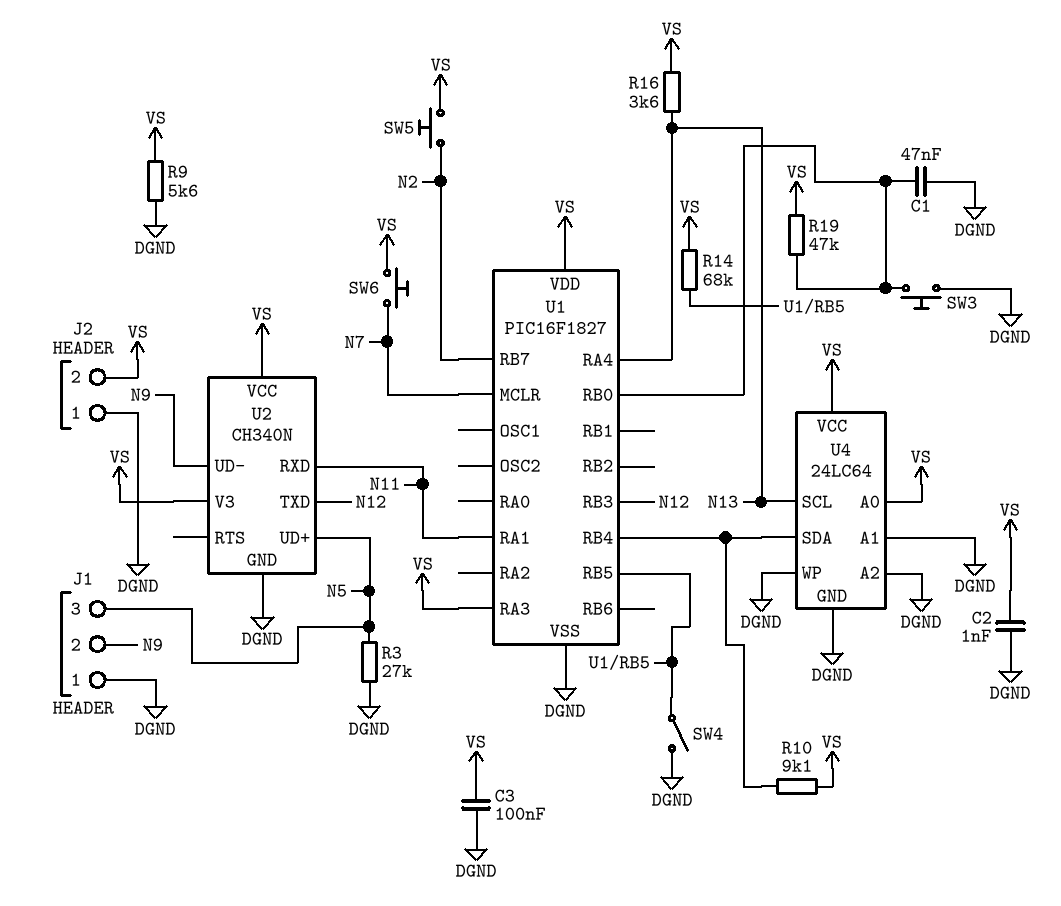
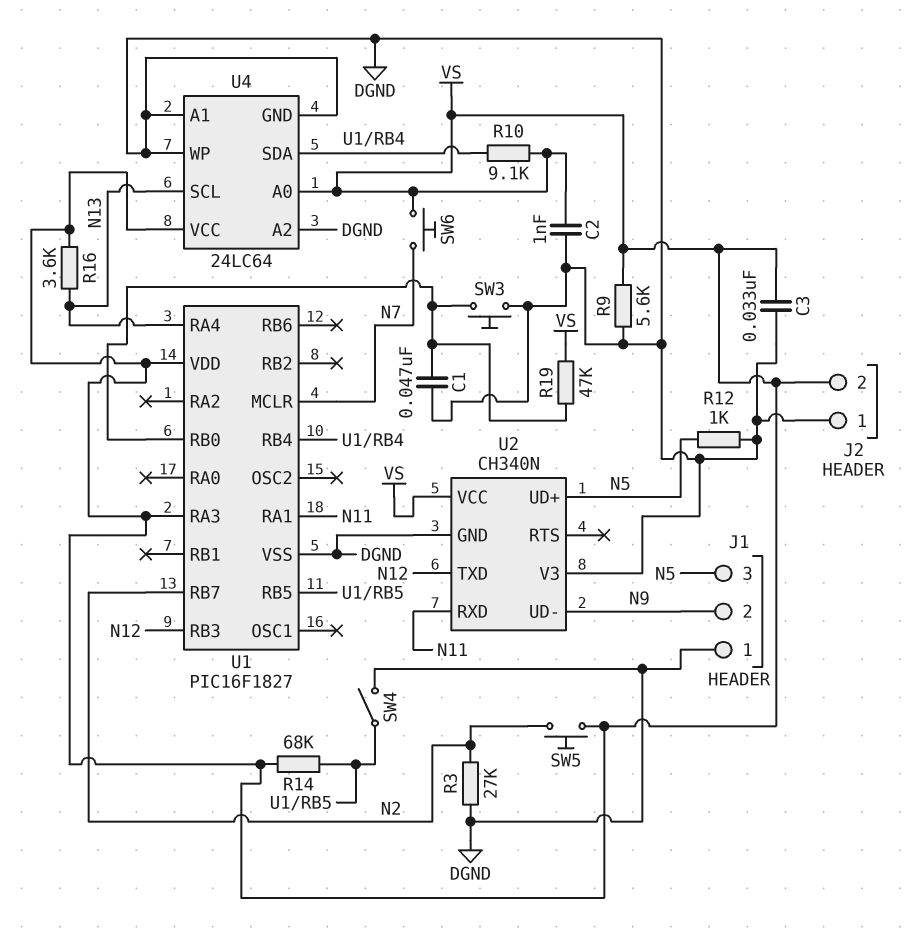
C3: 100nF (DGND, VS) -> 33nF (DGND, VS)
R3: 27k (DGND, N5) -> 27k (DGND, N2)
R12: none -> 1k (DGND, N5)
U2 pin V3: VS -> DGND

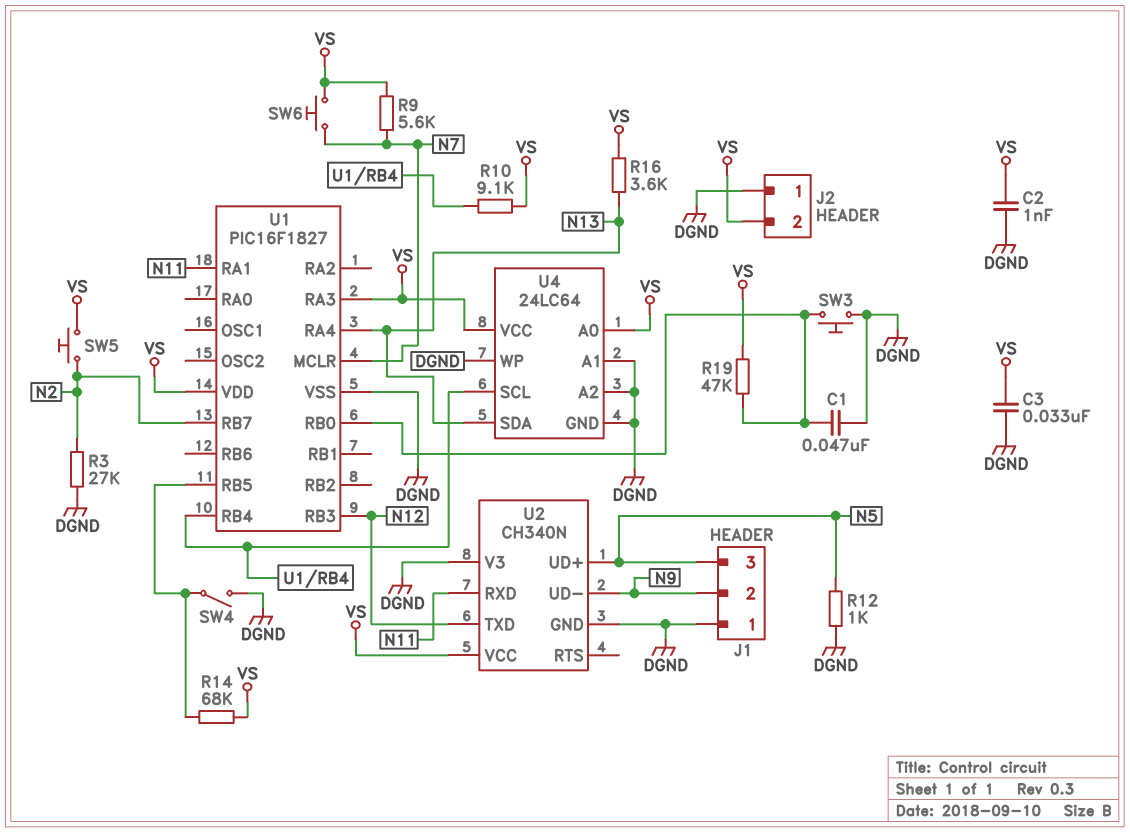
R9: 5.6k (DGND, VS) -> 5.6k (N7, VS)
U4 pin SCL: N13 -> U1/RB4
U4 pin SDA: U1/RB4 -> N13

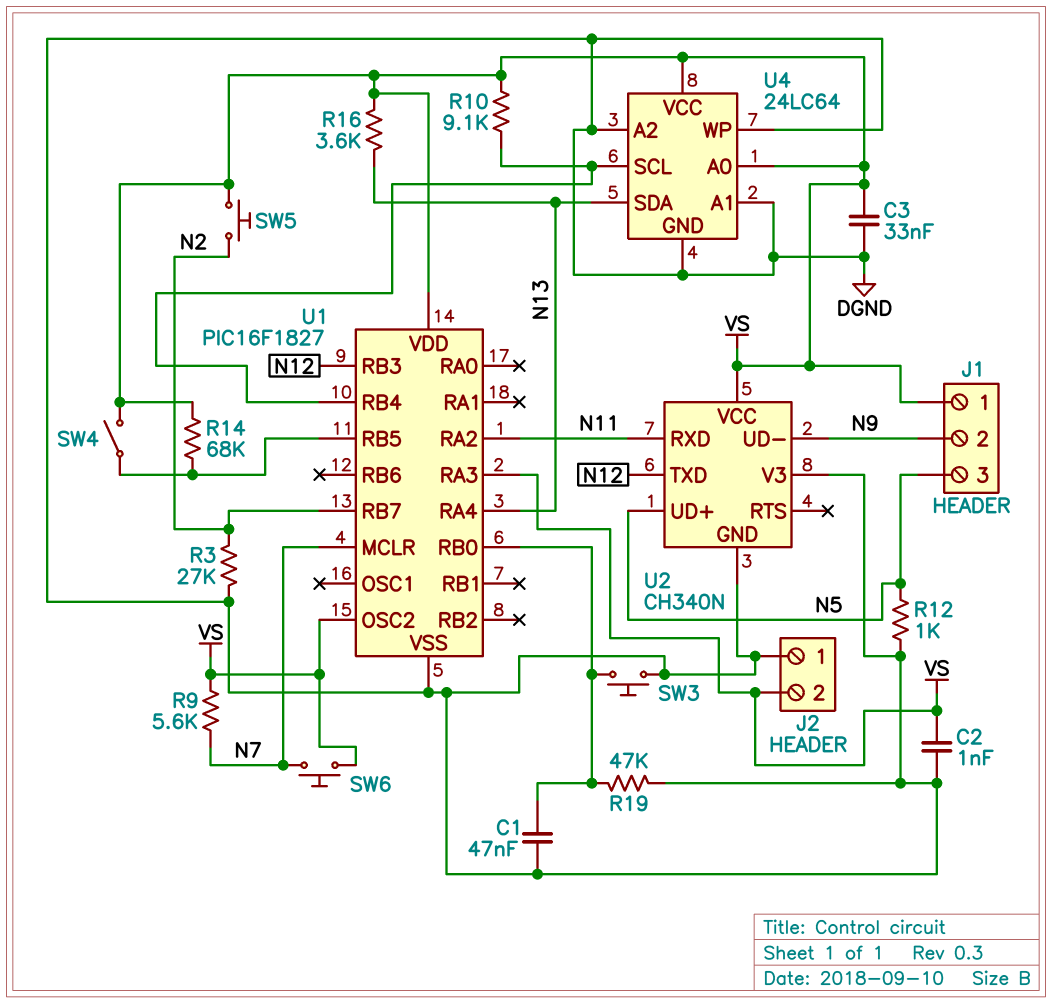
J1 pin 1: DGND -> VS
R19: 47k (U1/RB0, VS) -> 47k (DGND, U1/RB0)
SW4: switch (DGND, U1/RB5) -> switch (U1/RB5, VS)
U1 pin OSC2: none -> VS
U1 pin RA1: N11 -> none
U1 pin RA2: none -> N11

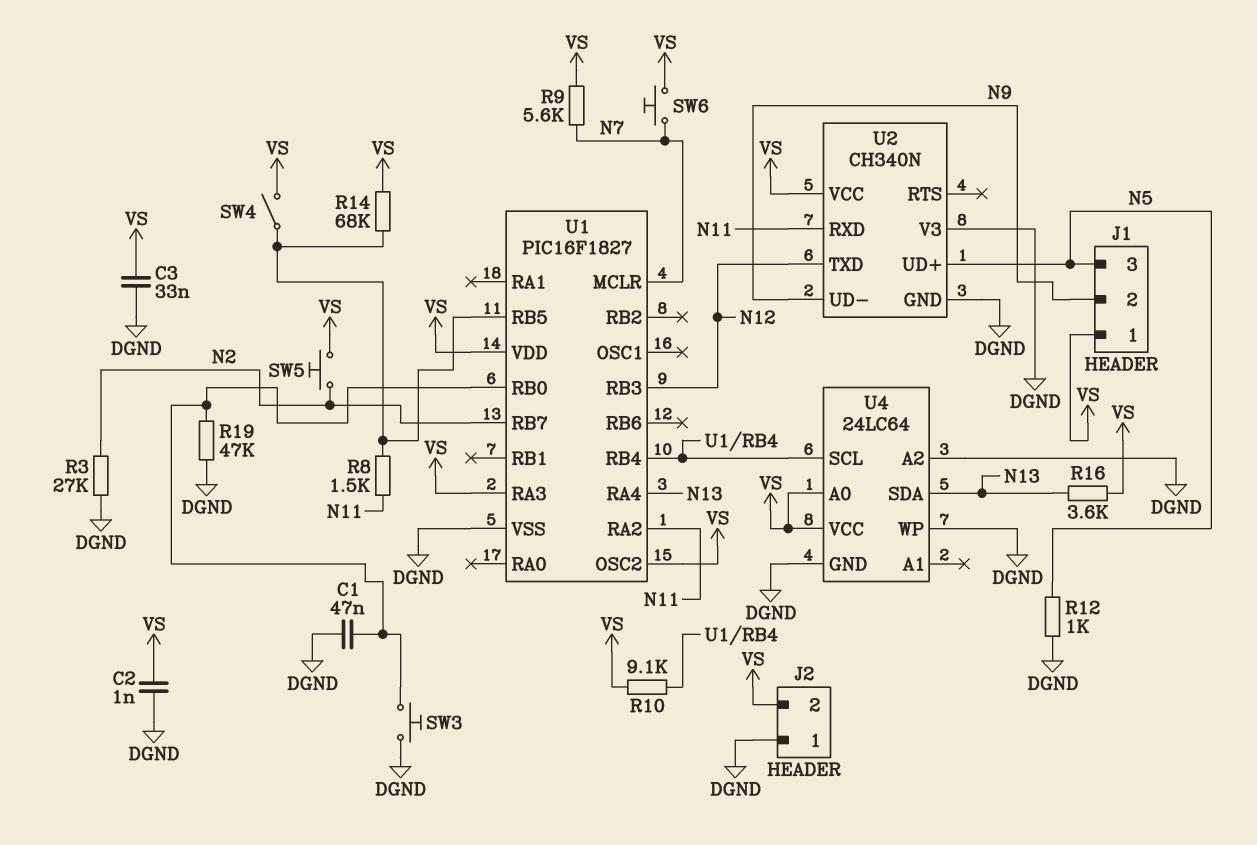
R8: none -> 1.5k (N11, U1/RB5)
U4 pin A1: DGND -> none

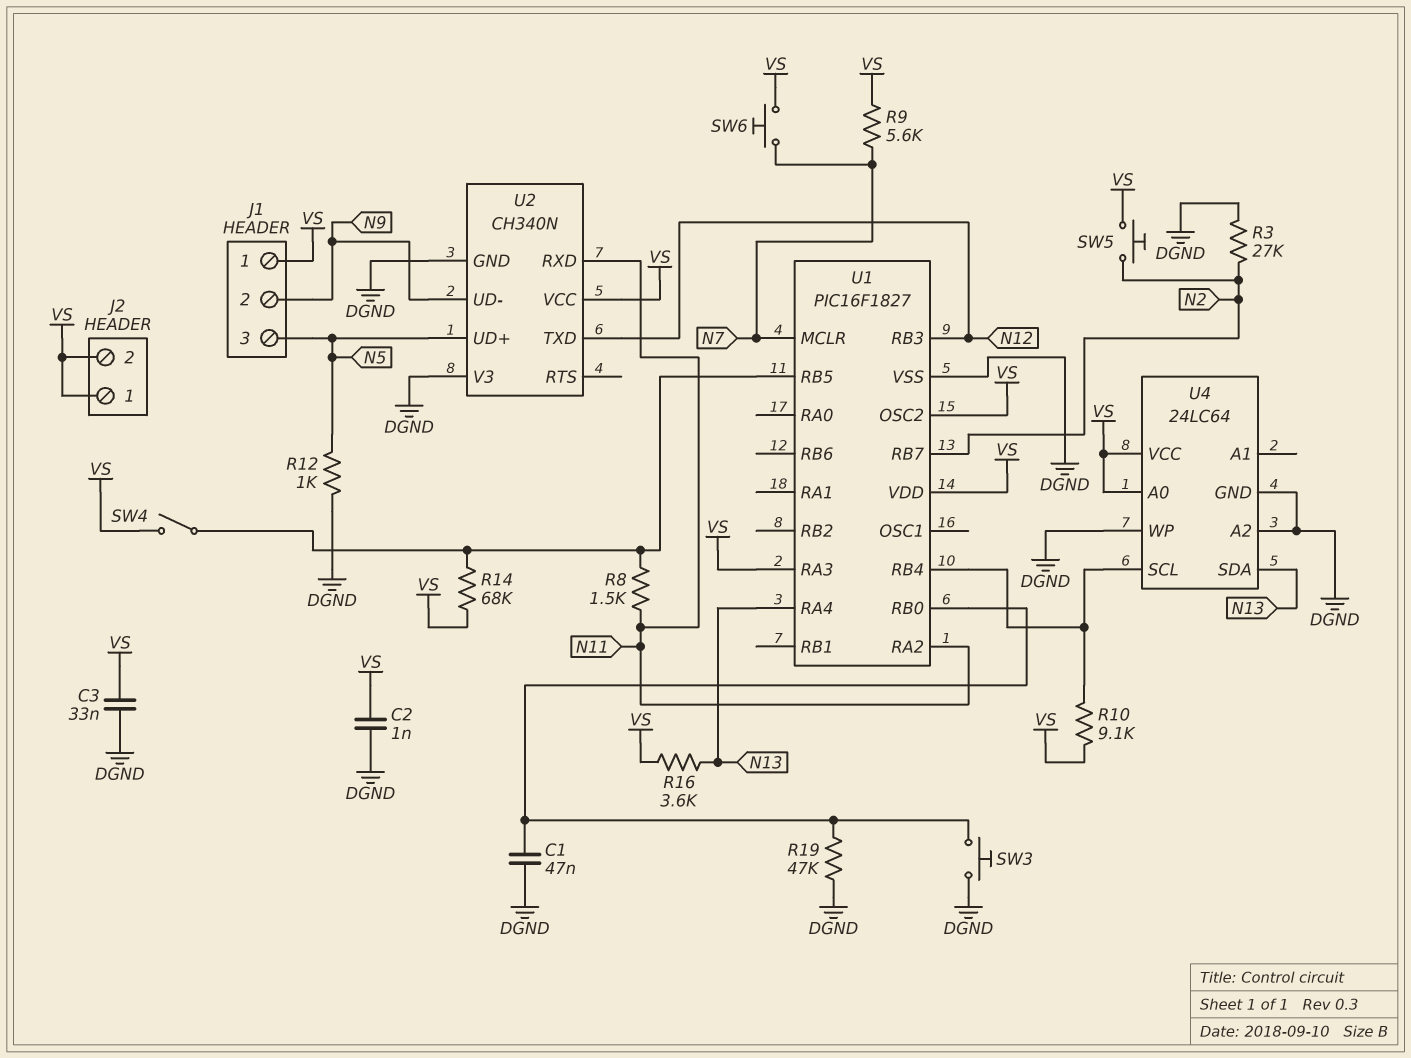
J2 pin 1: DGND -> VS

